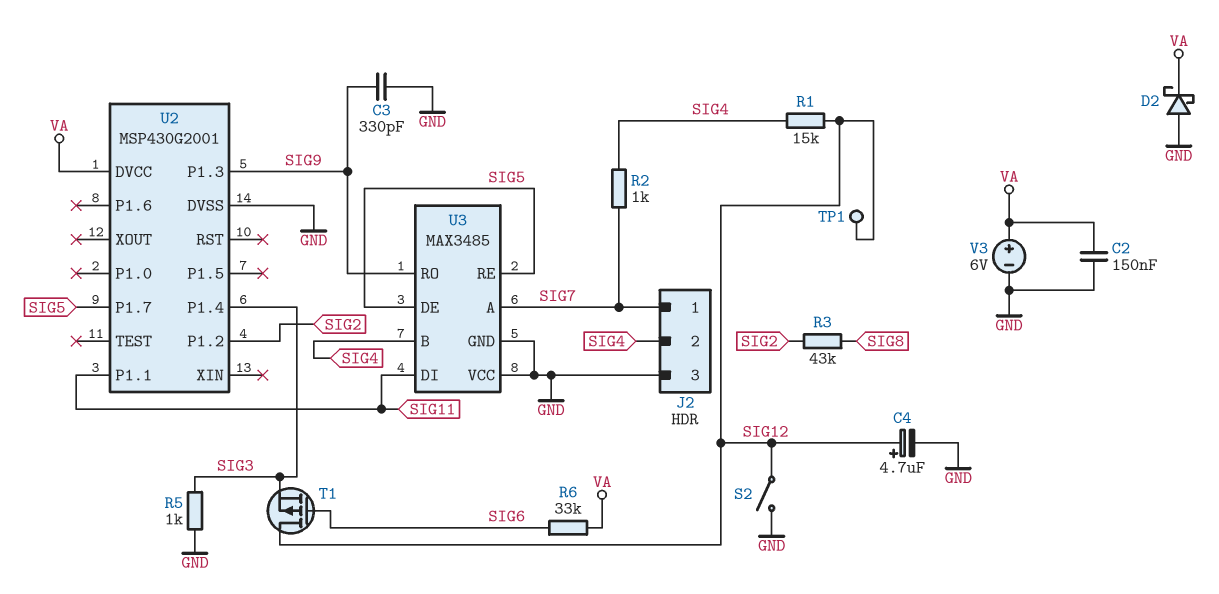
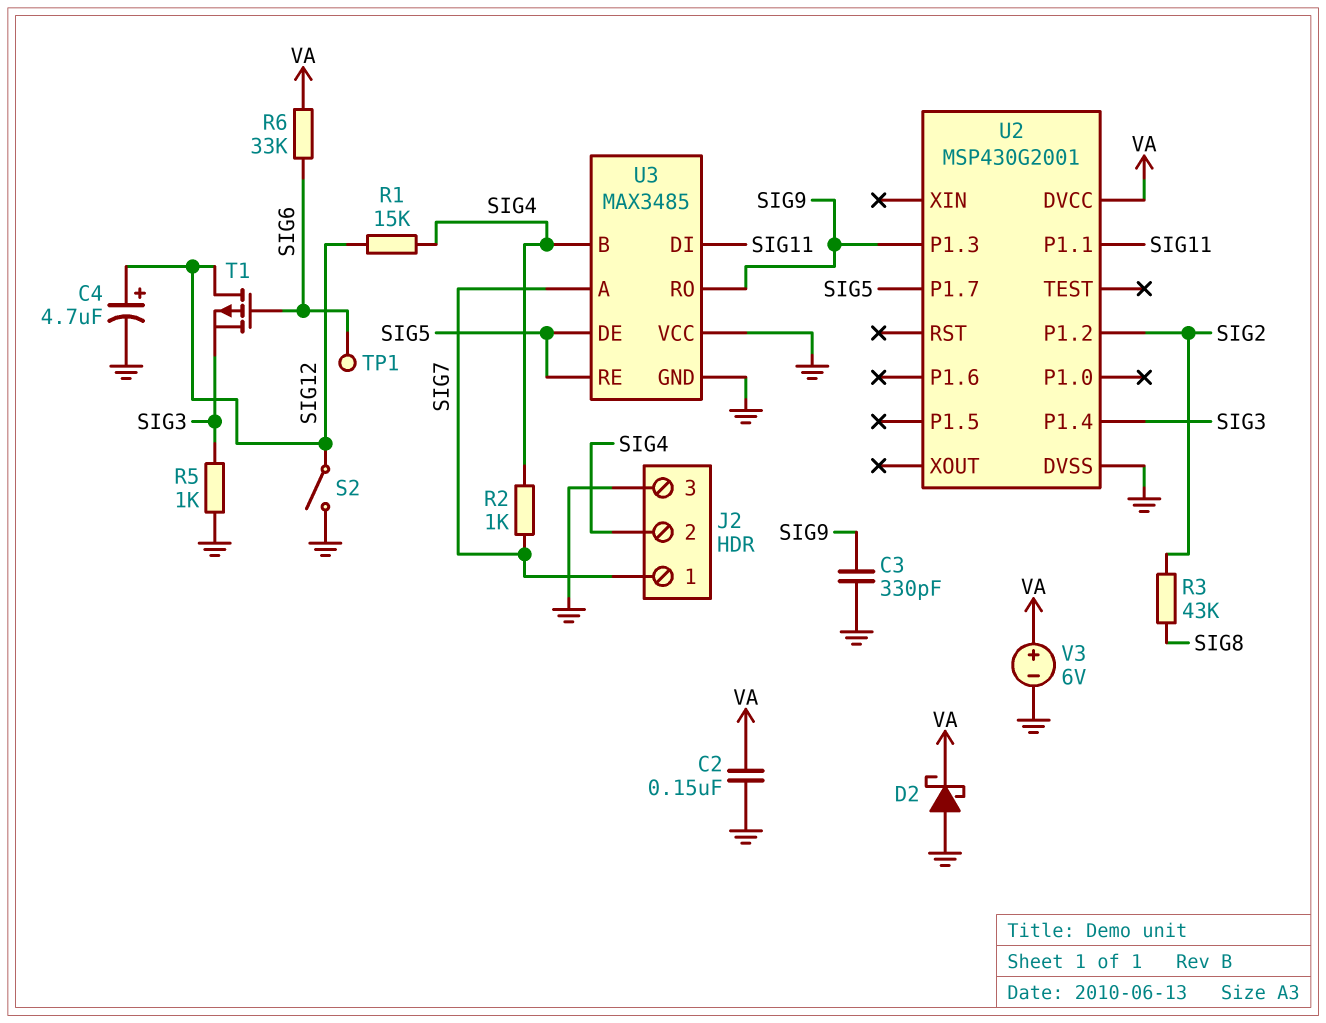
TP1: test point (SIG12) -> test point (SIG6)

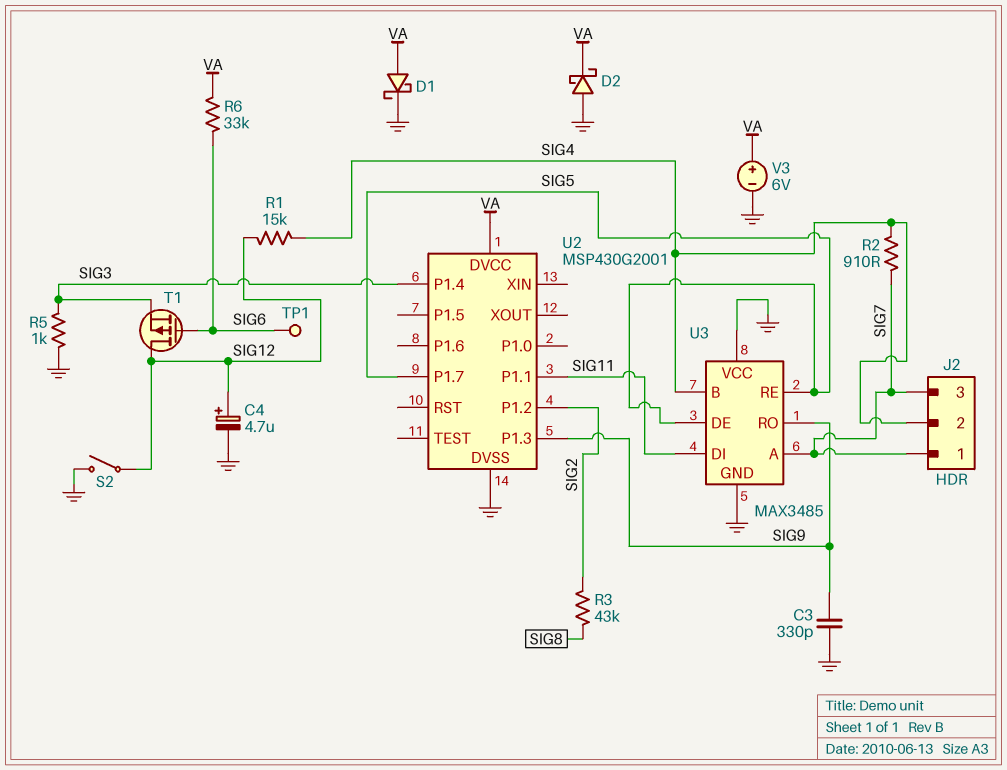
C2: 150nF (GND, VA) -> none
D1: none -> schottky (A VA, K GND)
J2 pin 3: GND -> SIG7
R2: 1k (SIG4, SIG7) -> 910 (SIG4, SIG7)

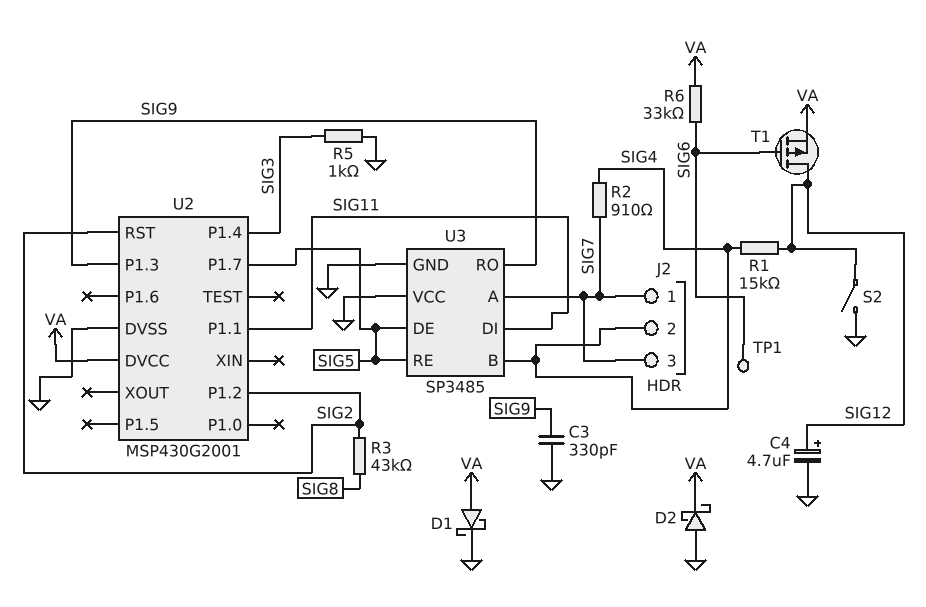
T1: PMOS (G SIG6, D SIG12, S SIG3) -> PMOS (G SIG6, D SIG12, S VA)
U2 pin RST: none -> SIG2
U3: MAX3485 -> SP3485
V3: 6V (plus VA, minus GND) -> none

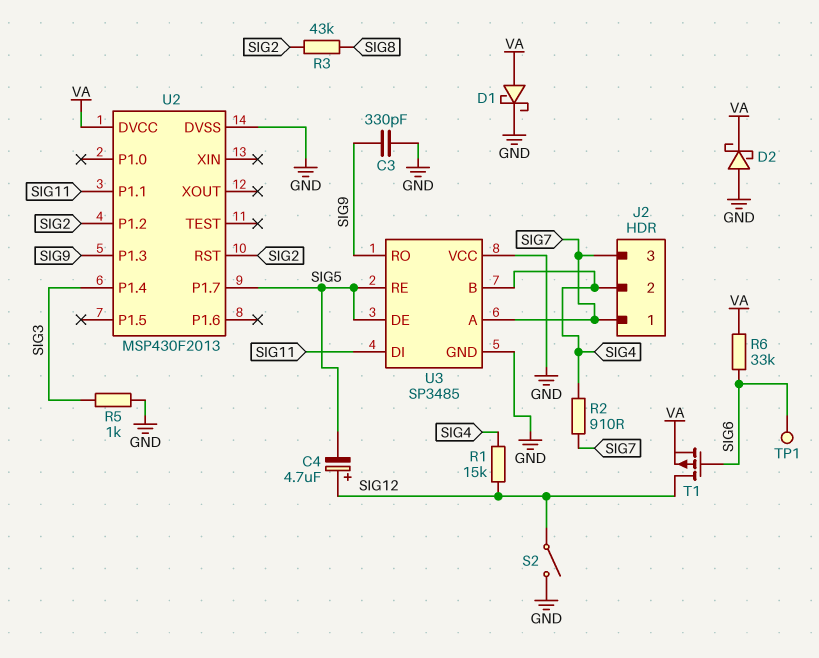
C4: 4.7uF (plus SIG12, minus GND) -> 4.7uF (plus SIG12, minus SIG5)
U2: MSP430G2001 -> MSP430F2013

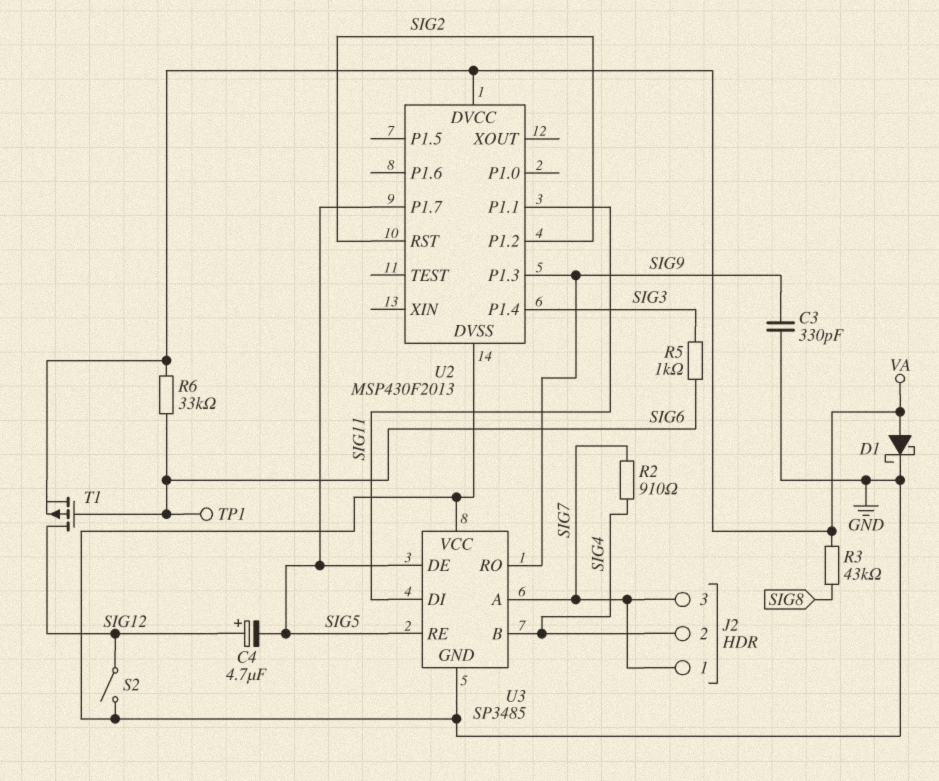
D2: schottky (A GND, K VA) -> none
R1: 15k (SIG4, SIG12) -> none
R3: 43k (SIG2, SIG8) -> 43k (SIG8, VA)
R5: 1k (GND, SIG3) -> 1k (SIG3, SIG6)

